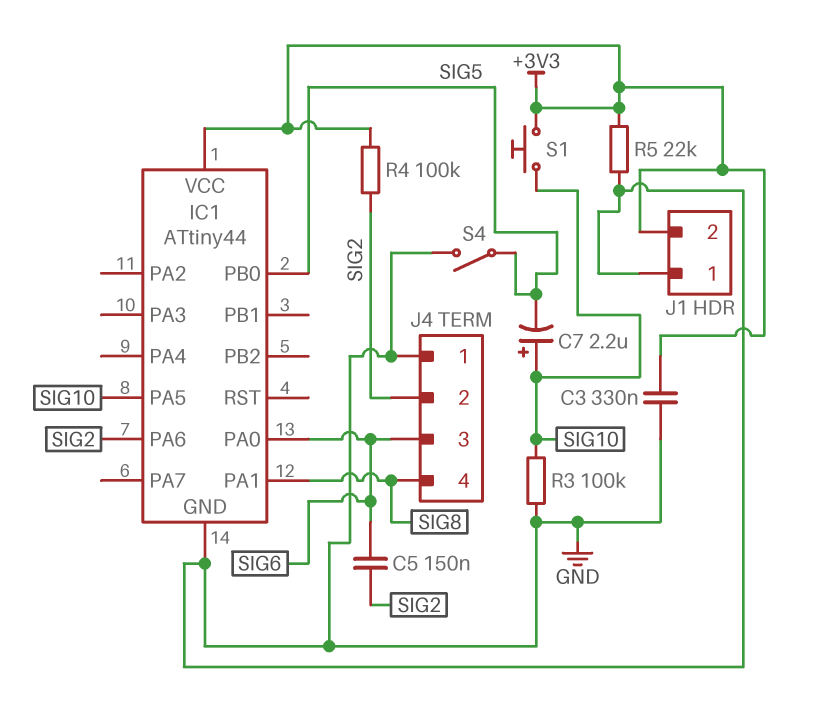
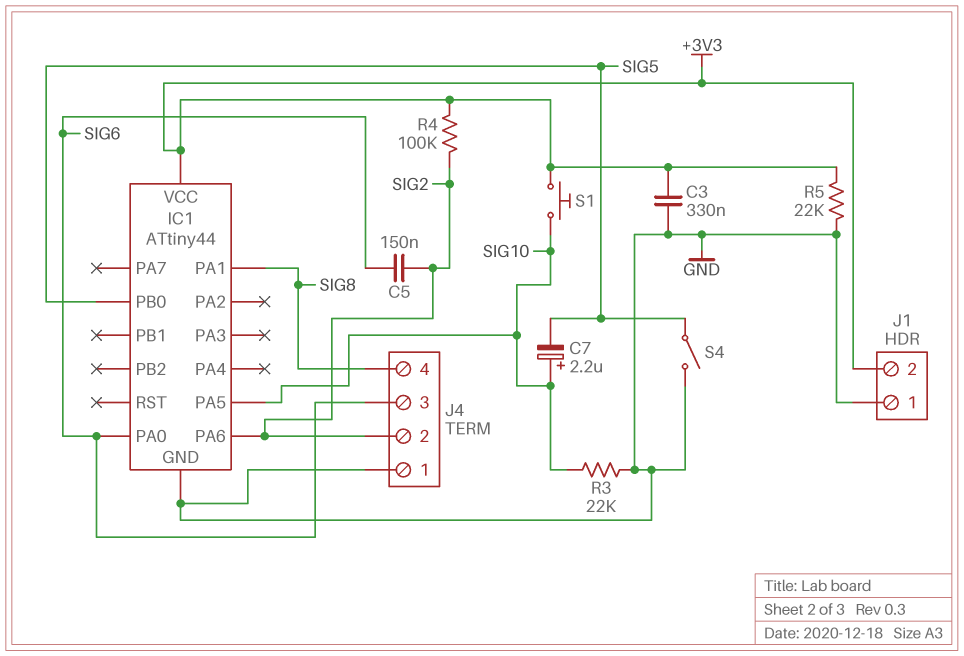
R3: 100k (GND, SIG10) -> 22k (GND, SIG10)

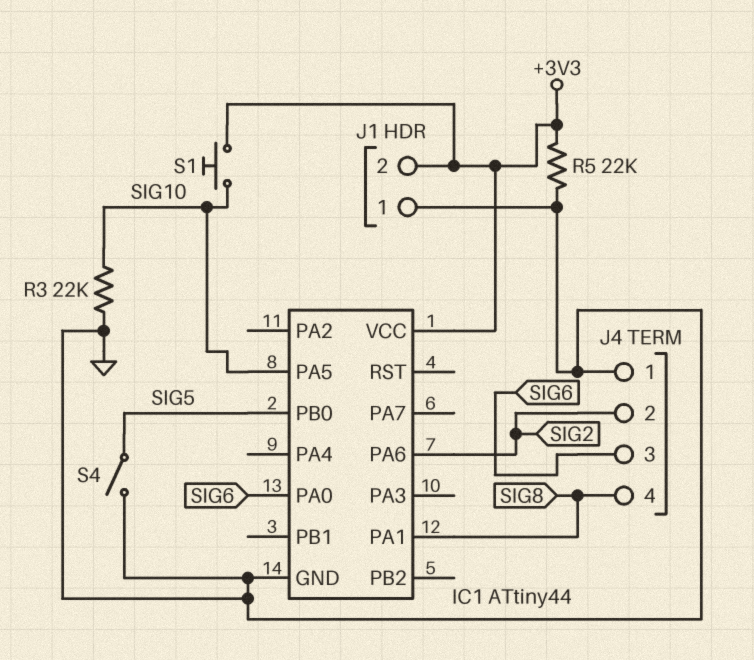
C3: 330nF (+3V3, GND) -> none
C5: 150nF (SIG2, SIG6) -> none
C7: 2.2uF (plus SIG10, minus SIG5) -> none
R4: 100k (+3V3, SIG2) -> none

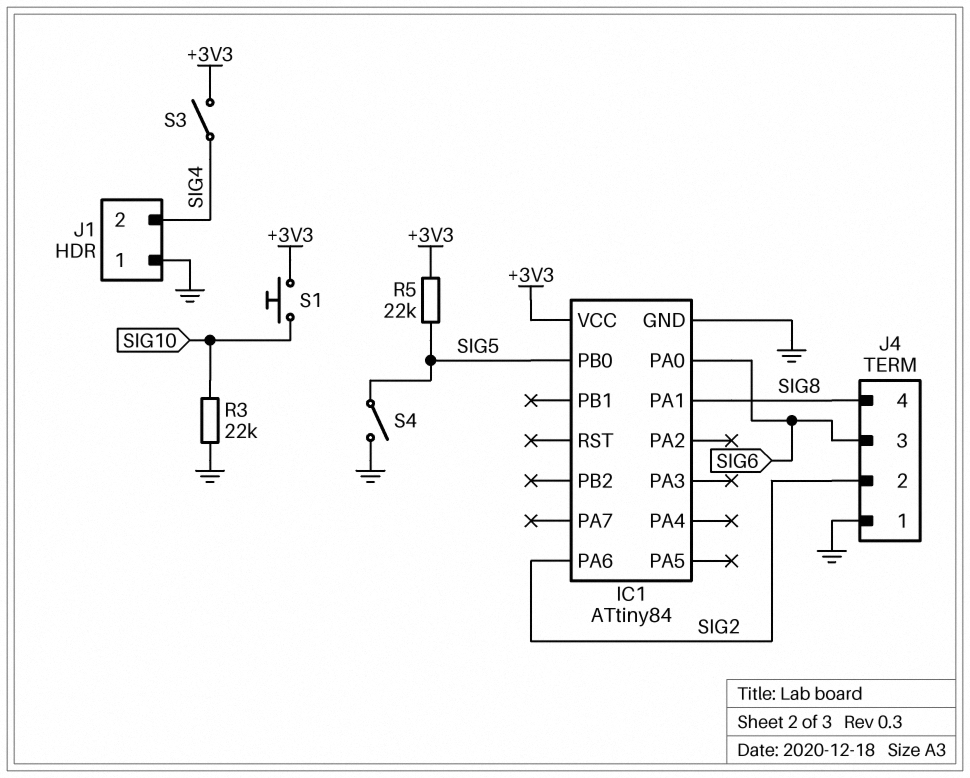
IC1: ATtiny44 -> ATtiny84
IC1 pin PA5: SIG10 -> none
J1 pin 2: +3V3 -> SIG4
R5: 22k (+3V3, GND) -> 22k (+3V3, SIG5)
S3: none -> switch (+3V3, SIG4)

